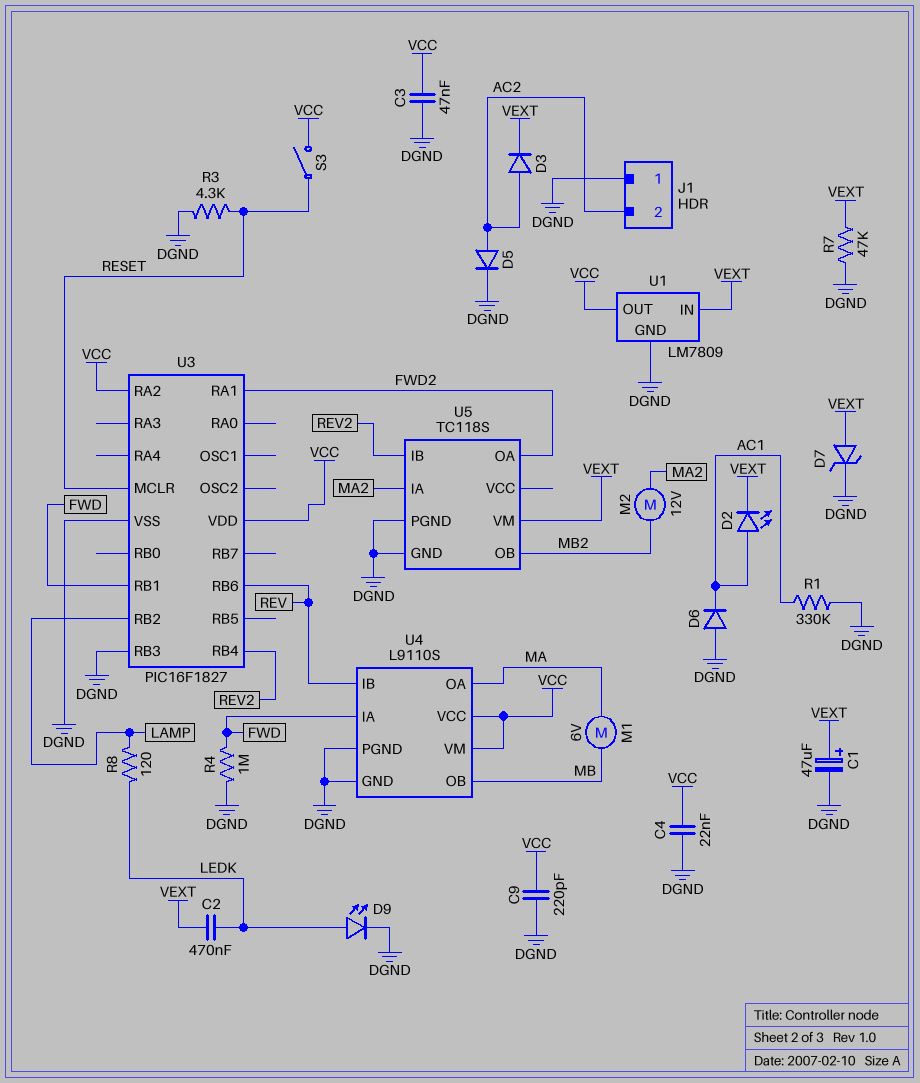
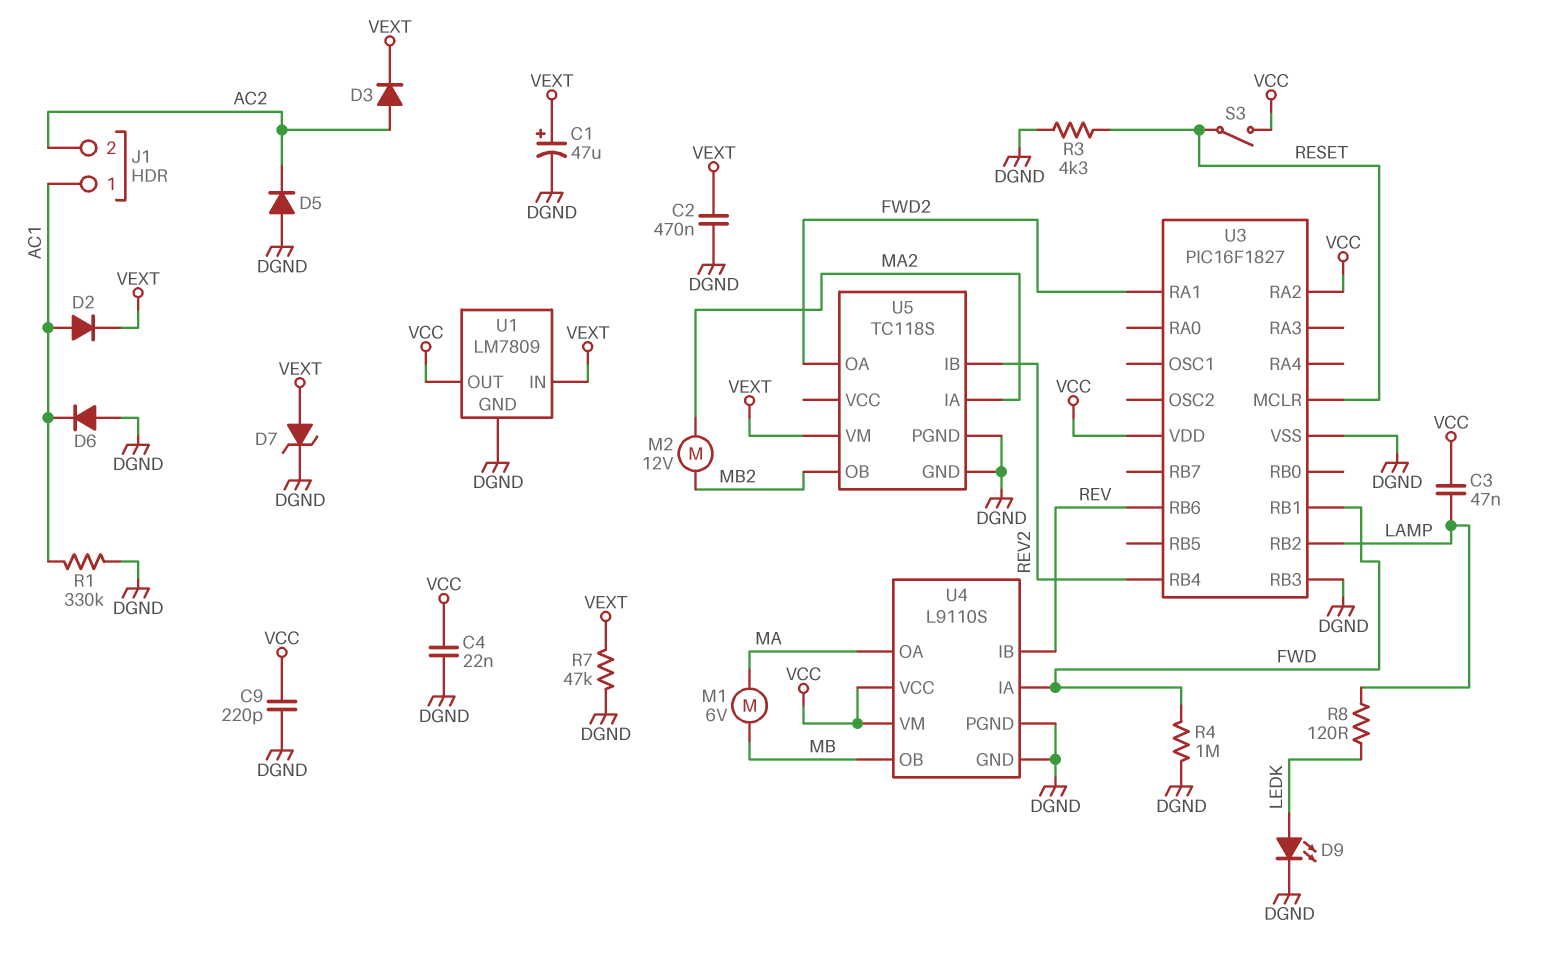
C2: 470nF (LEDK, VEXT) -> 470nF (DGND, VEXT)
C3: 47nF (DGND, VCC) -> 47nF (LAMP, VCC)
D2: LED (A AC1, K VEXT) -> diode (A AC1, K VEXT)
D5: diode (A AC2, K DGND) -> diode (A DGND, K AC2)
J1 pin 1: DGND -> AC1

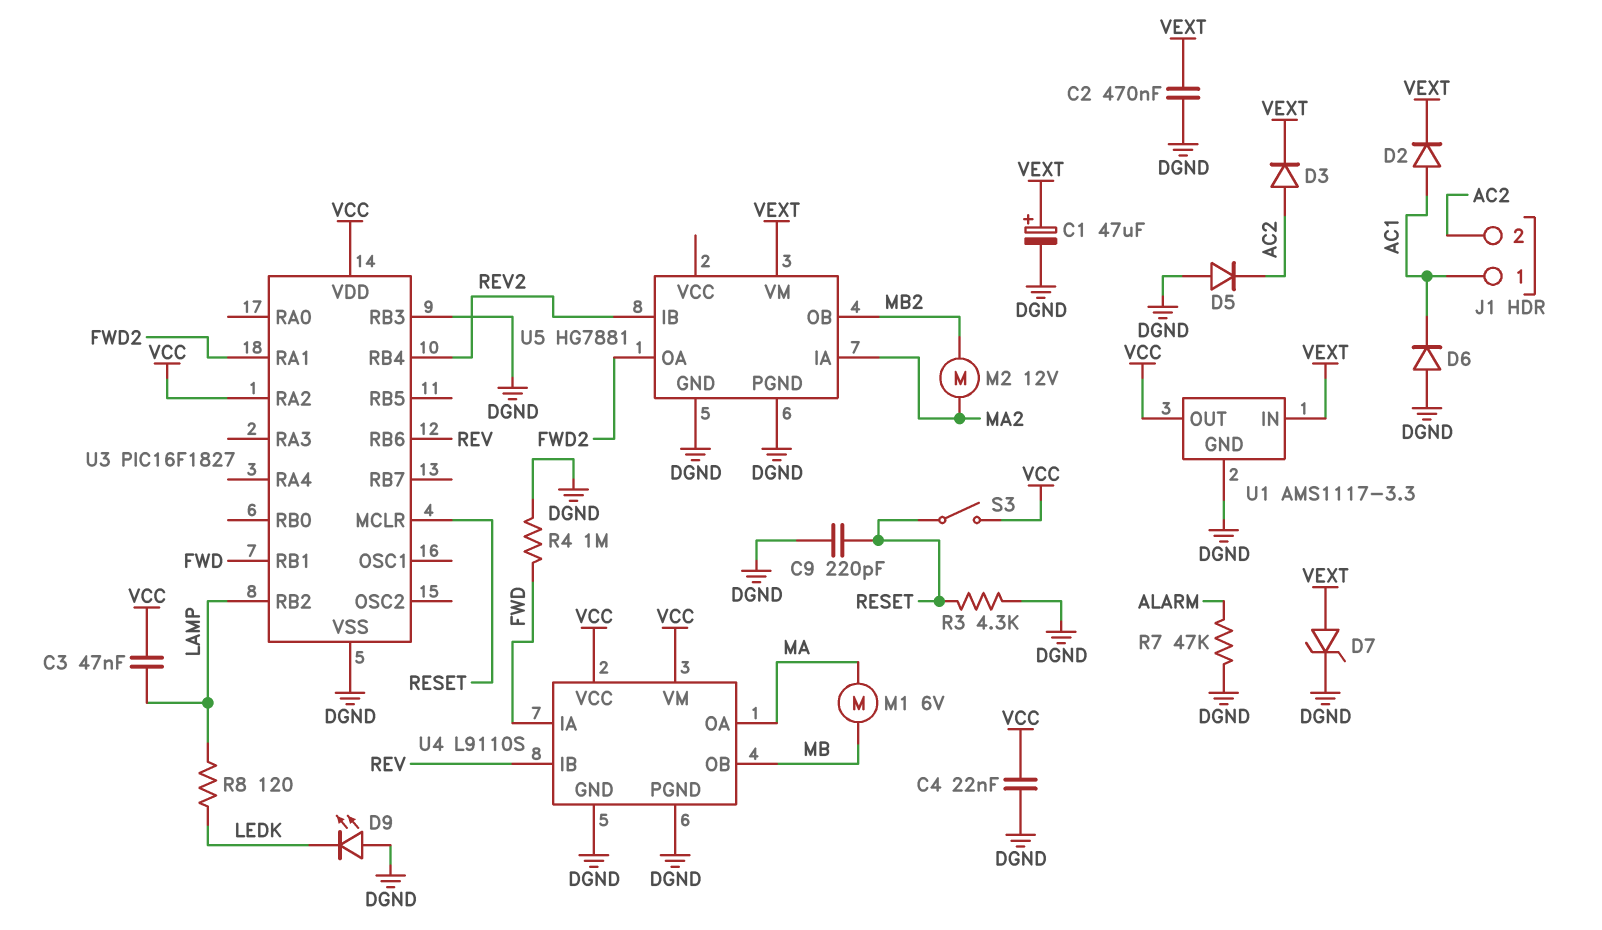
C9: 220pF (DGND, VCC) -> 220pF (DGND, RESET)
D9: LED (A LEDK, K DGND) -> LED (A DGND, K LEDK)
R1: 330k (AC1, DGND) -> none
R7: 47k (DGND, VEXT) -> 47k (ALARM, DGND)
U1: LM7809 -> AMS1117-3.3
U5: TC118S -> HG7881

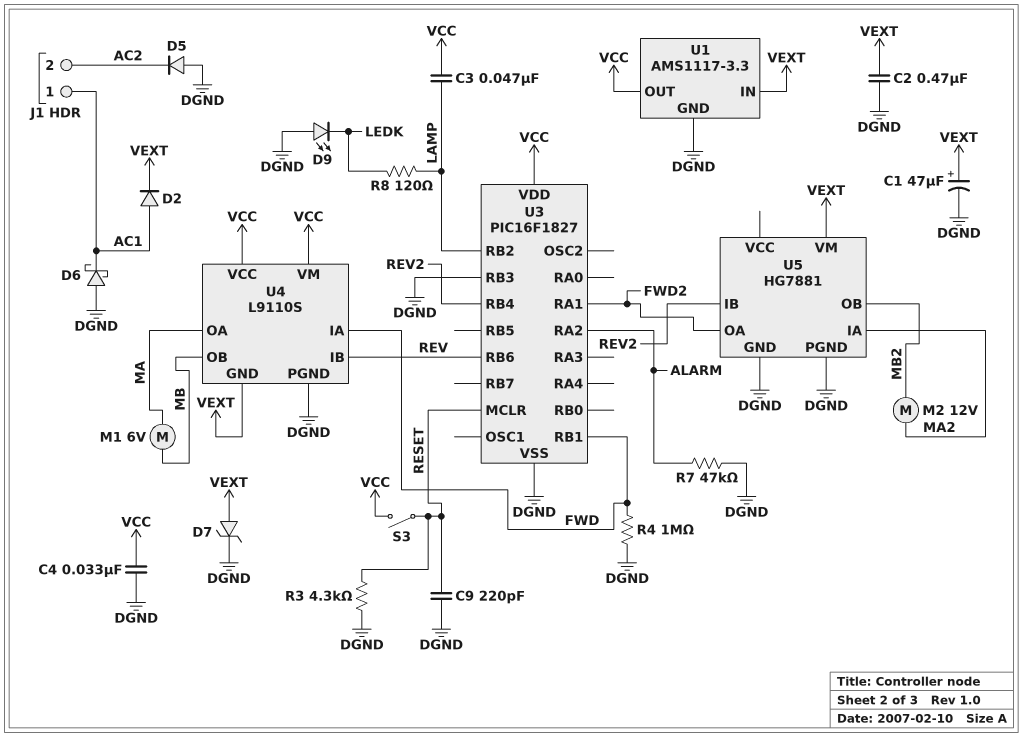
C4: 22nF (DGND, VCC) -> 33nF (DGND, VCC)
D3: diode (A AC2, K VEXT) -> none
D6: diode (A DGND, K AC1) -> schottky (A DGND, K AC1)
U3 pin RA2: VCC -> ALARM
U4 pin GND: DGND -> VEXT

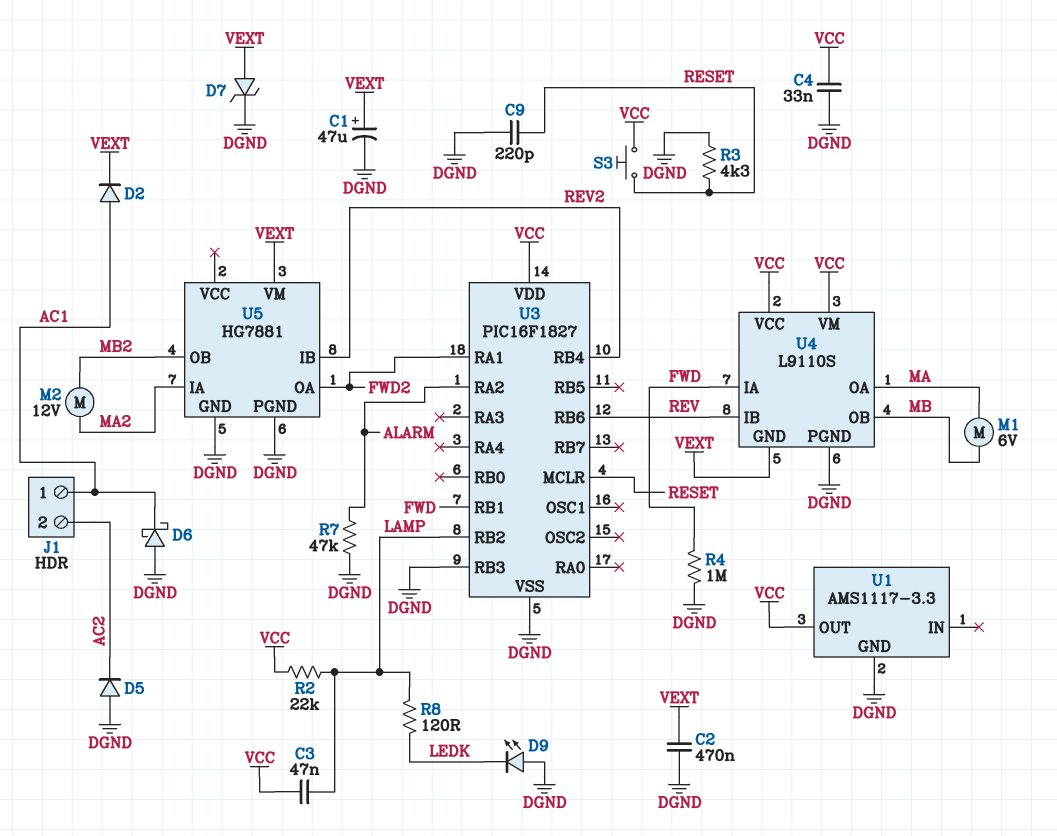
R2: none -> 22k (LAMP, VCC)
S3: switch (RESET, VCC) -> button (RESET, VCC)
U1 pin IN: VEXT -> none

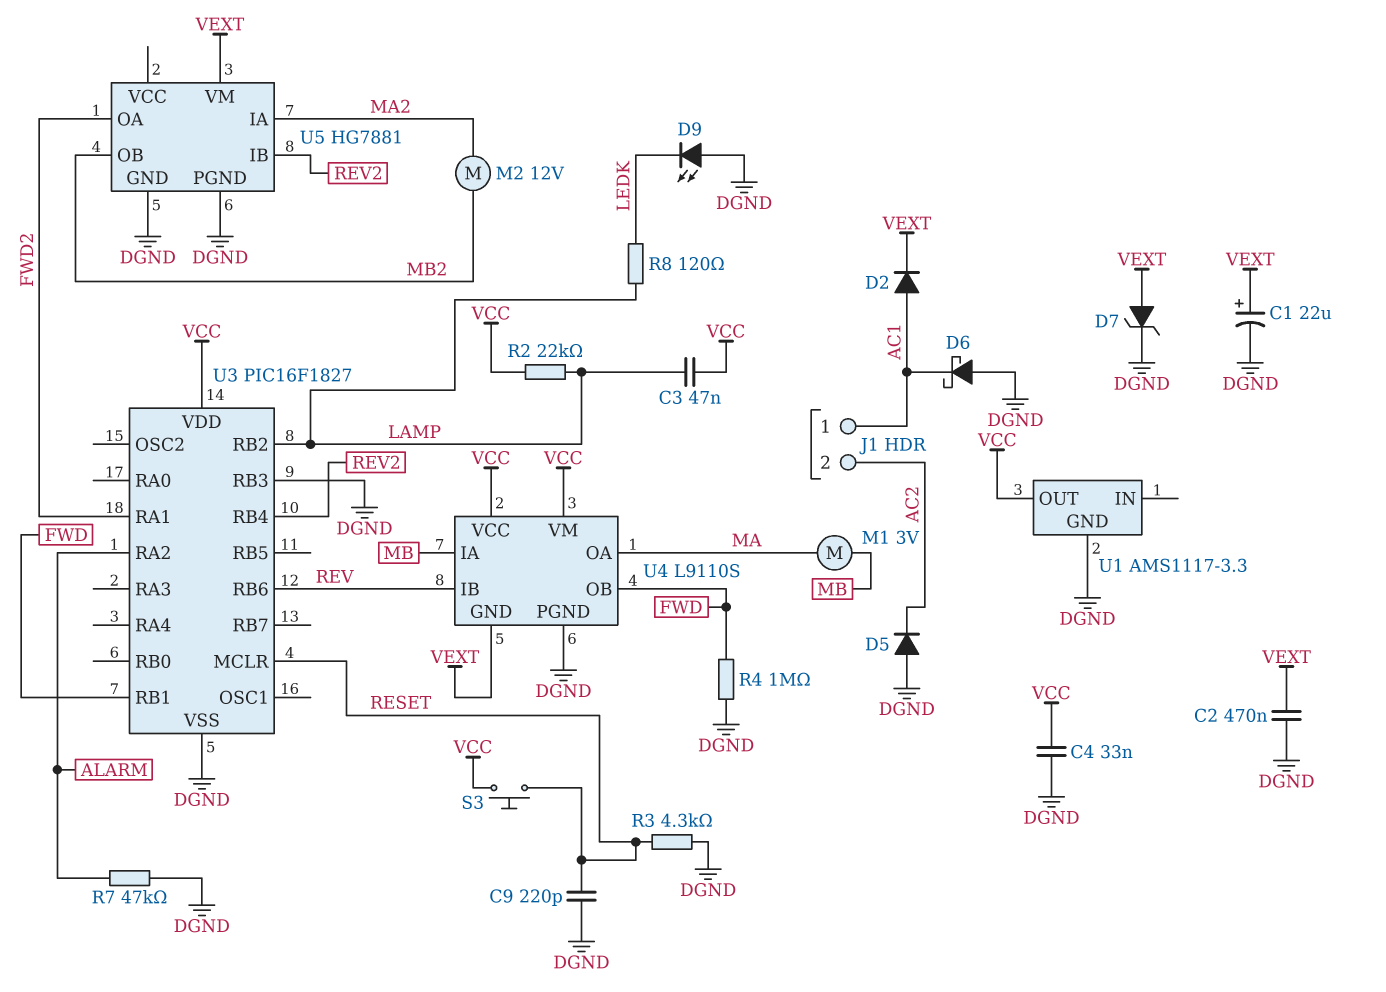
C1: 47uF (plus VEXT, minus DGND) -> 22uF (plus VEXT, minus DGND)
M1: motor 6V (MA, MB) -> motor 3V (MA, MB)
U4 pin IA: FWD -> MB
U4 pin OB: MB -> FWD

